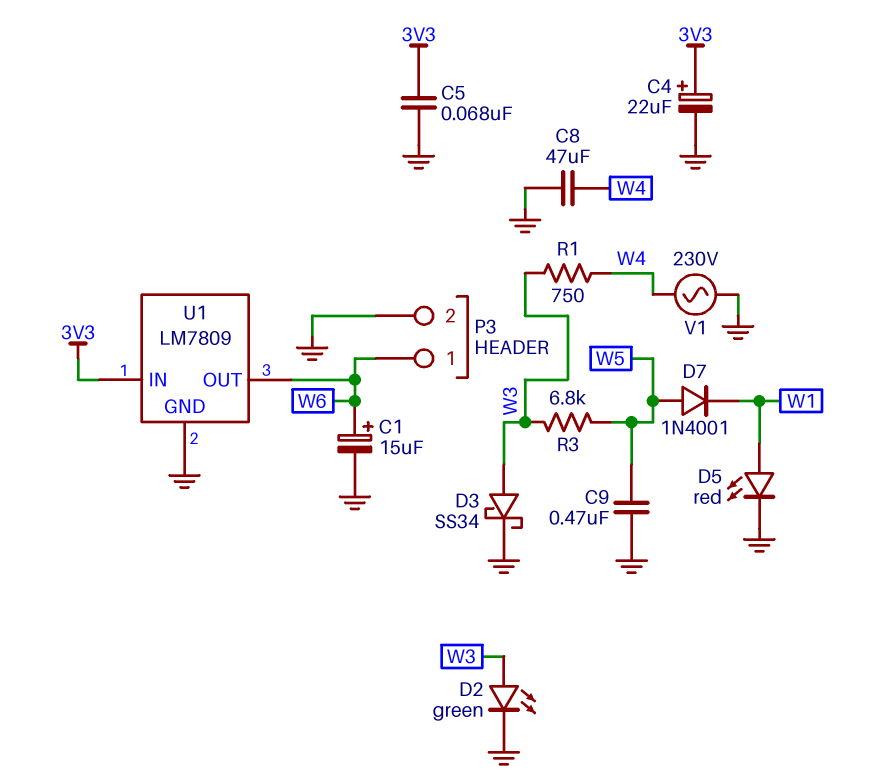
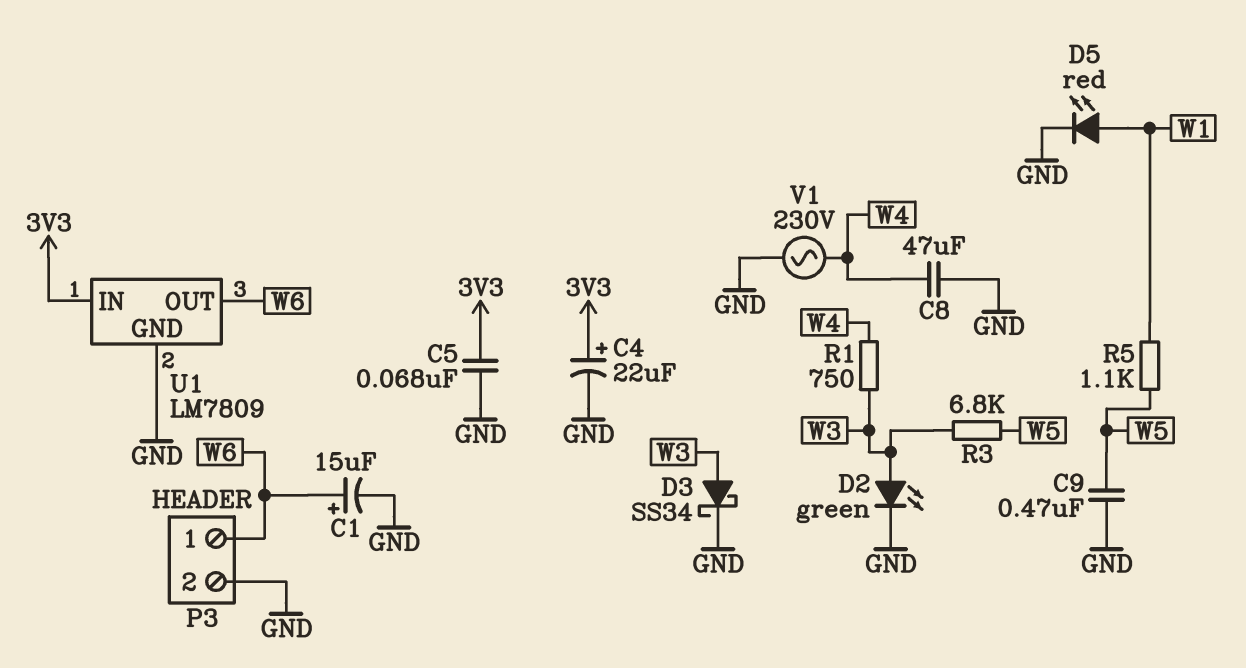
D7: diode 1N4001 (A W5, K W1) -> none
R5: none -> 1.1k (W1, W5)

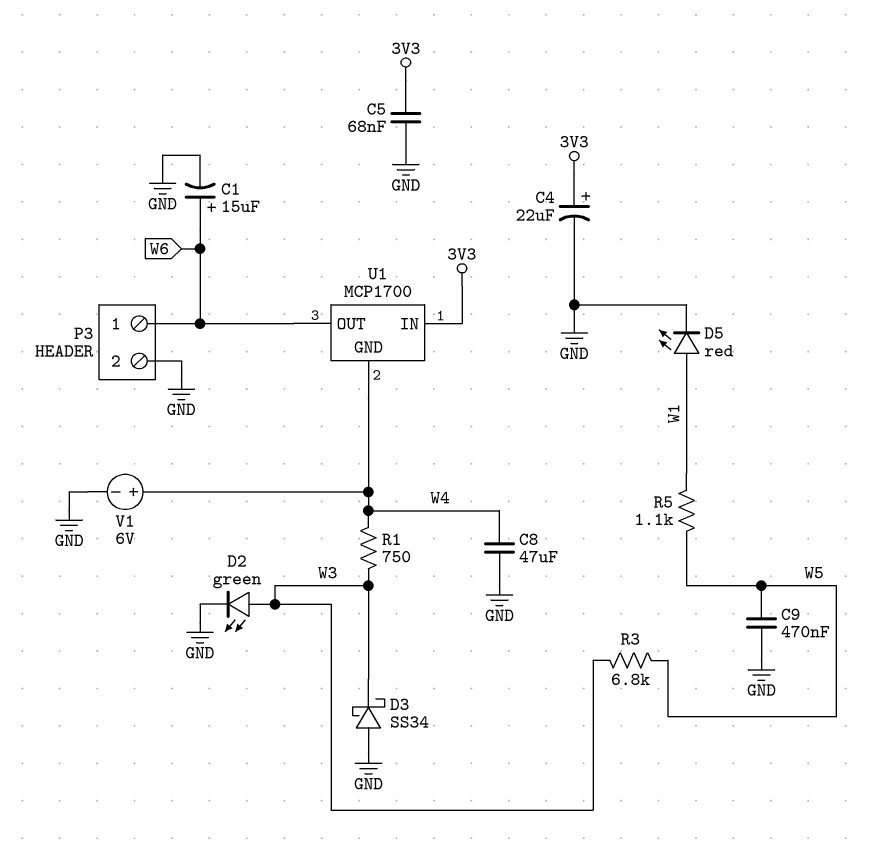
D3: schottky SS34 (A W3, K GND) -> schottky SS34 (A GND, K W3)
U1: LM7809 -> MCP1700
U1 pin GND: GND -> W4
V1: AC 230V (GND, W4) -> 6V (plus W4, minus GND)

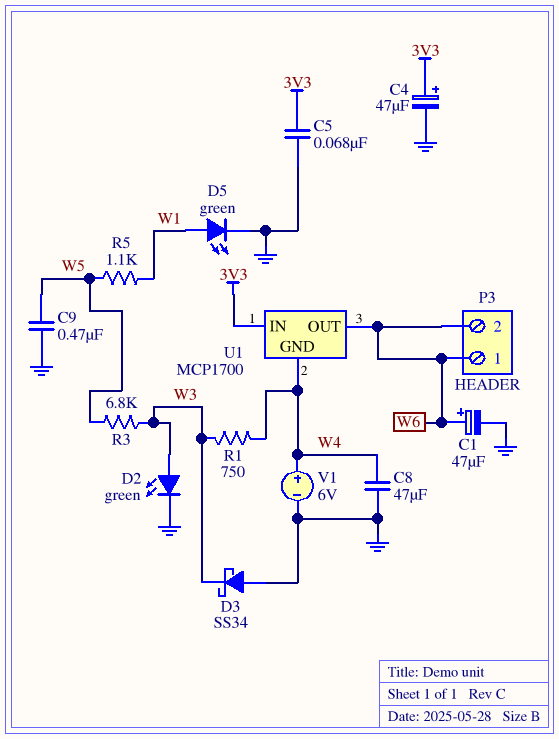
C1: 15uF (plus W6, minus GND) -> 47uF (plus W6, minus GND)
C4: 22uF (plus 3V3, minus GND) -> 47uF (plus 3V3, minus GND)
D5: LED red (A W1, K GND) -> LED green (A W1, K GND)
P3 pin 2: GND -> W6

